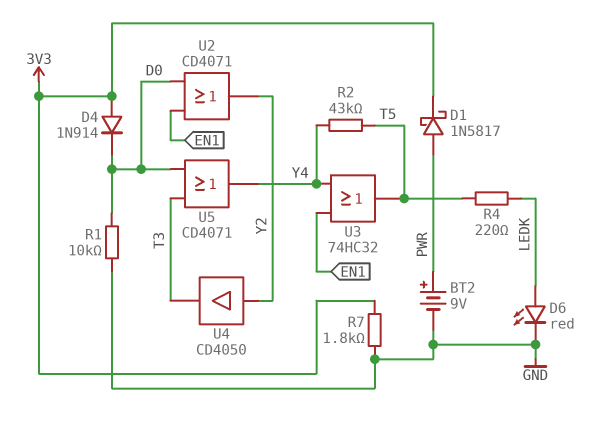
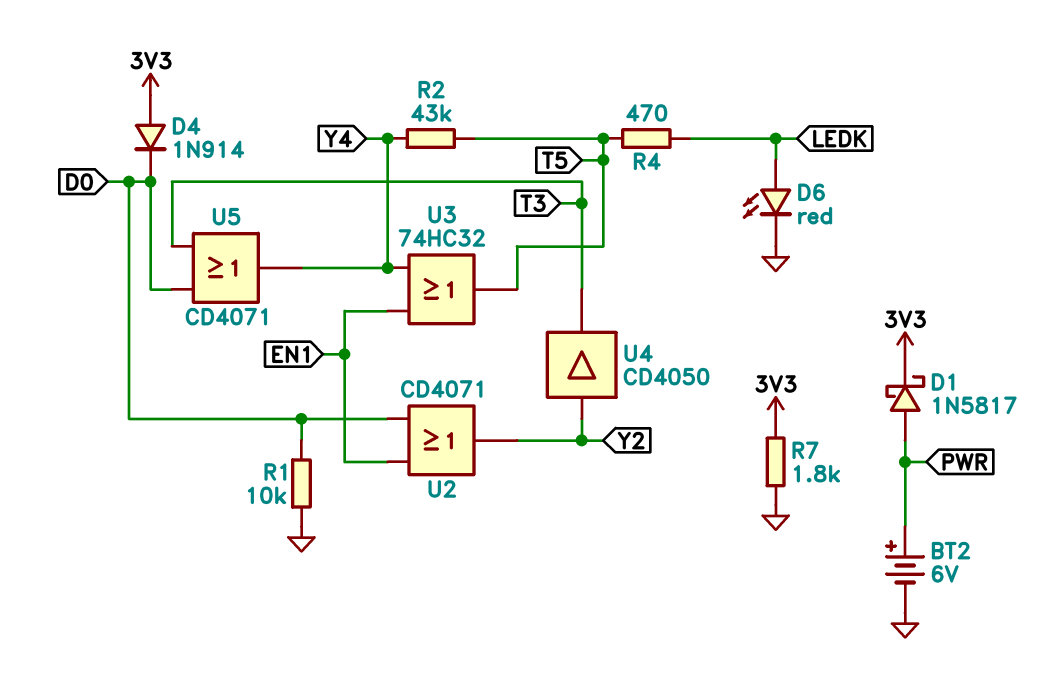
BT2: 9V (plus PWR, minus GND) -> 6V (plus PWR, minus GND)
R4: 220 (LEDK, T5) -> 470 (LEDK, T5)

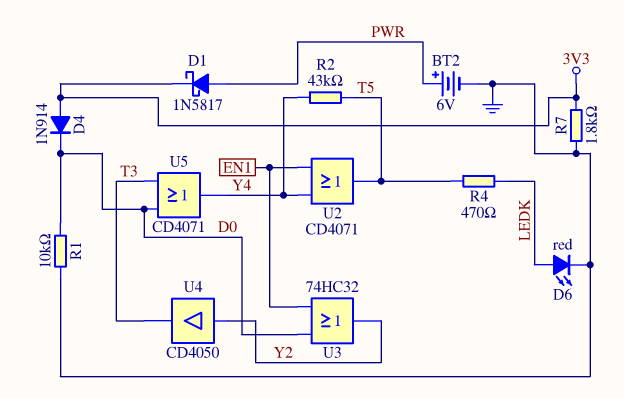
U2: OR CD4071 (in D0, in EN1, out Y2) -> OR CD4071 (in EN1, in Y4, out T5)
U3: OR 74HC32 (in EN1, in Y4, out T5) -> OR 74HC32 (in D0, in EN1, out Y2)

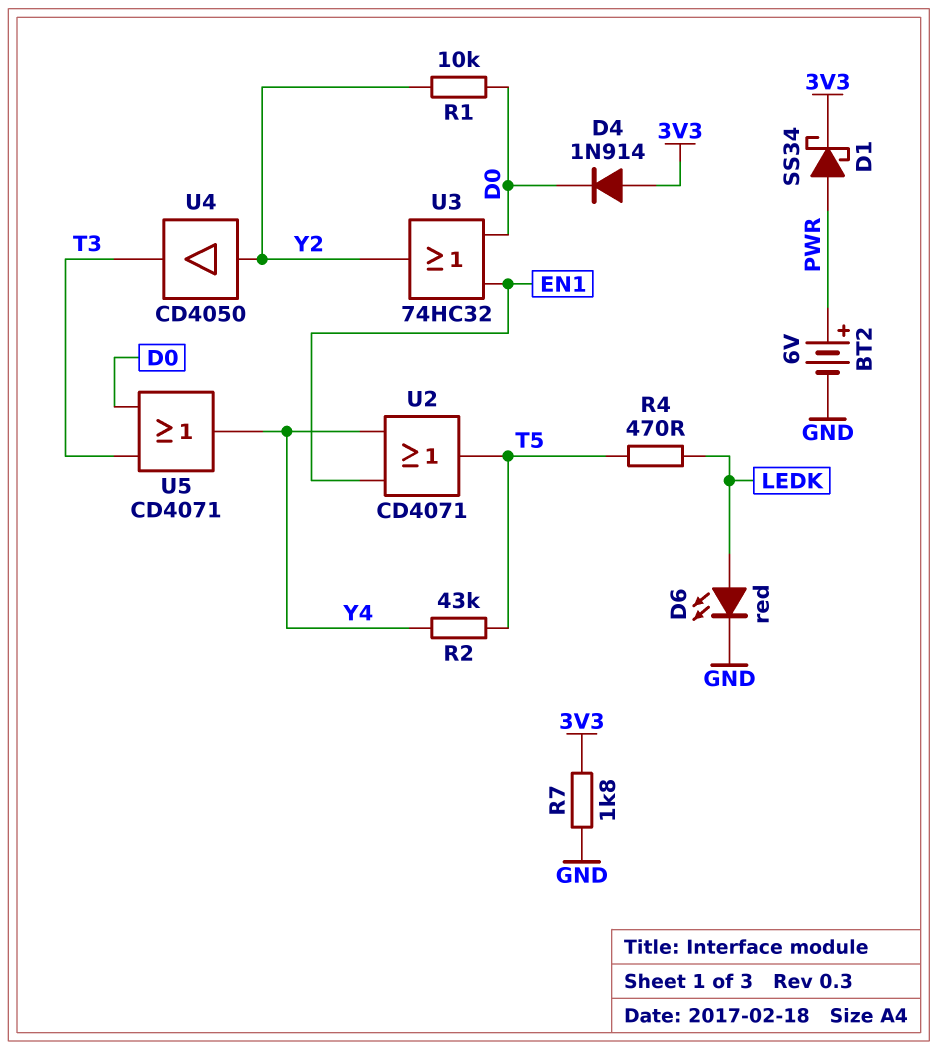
D1: schottky 1N5817 (A PWR, K 3V3) -> schottky SS34 (A PWR, K 3V3)
R1: 10k (D0, GND) -> 10k (D0, Y2)

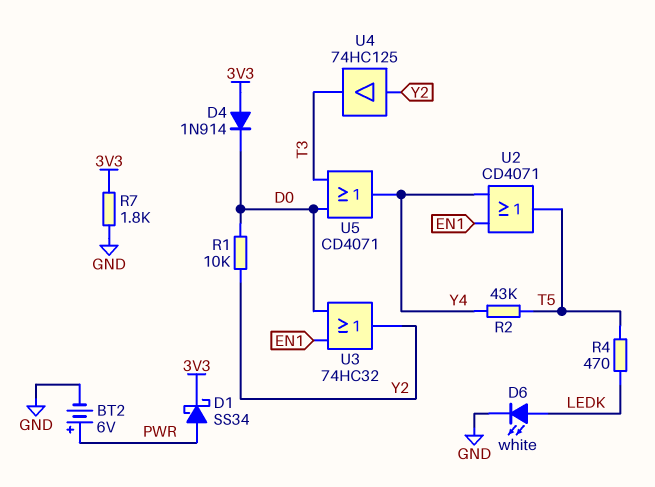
D6: LED red (A LEDK, K GND) -> LED white (A LEDK, K GND)
U4: buffer CD4050 (in Y2, out T3) -> buffer 74HC125 (in Y2, out T3)

